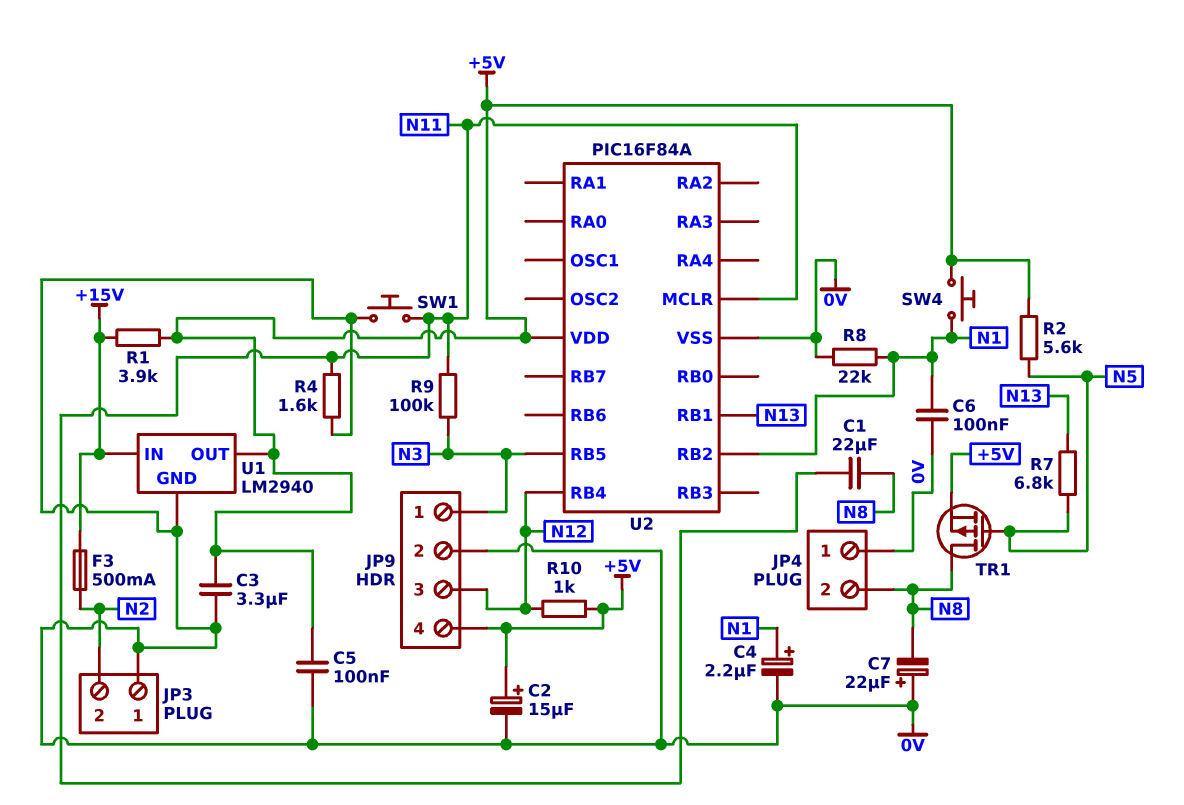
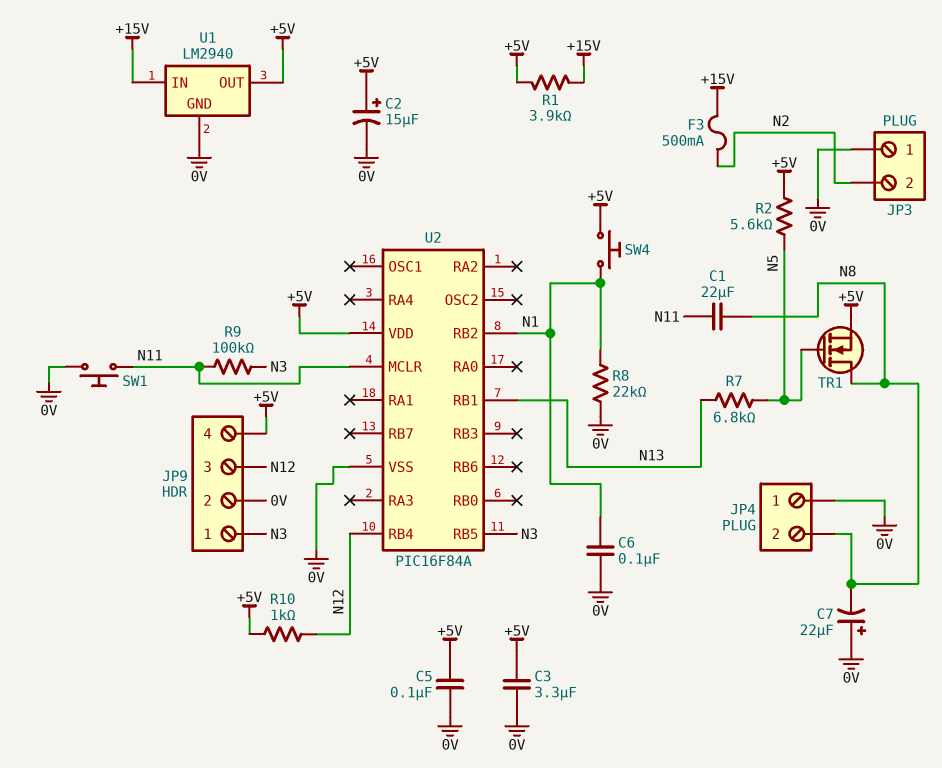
C4: 2.2uF (plus N1, minus 0V) -> none
R4: 1.6k (0V, N11) -> none
TR1: PMOS (G N5, D N8, S +5V) -> NMOS (G N5, D N8, S +5V)

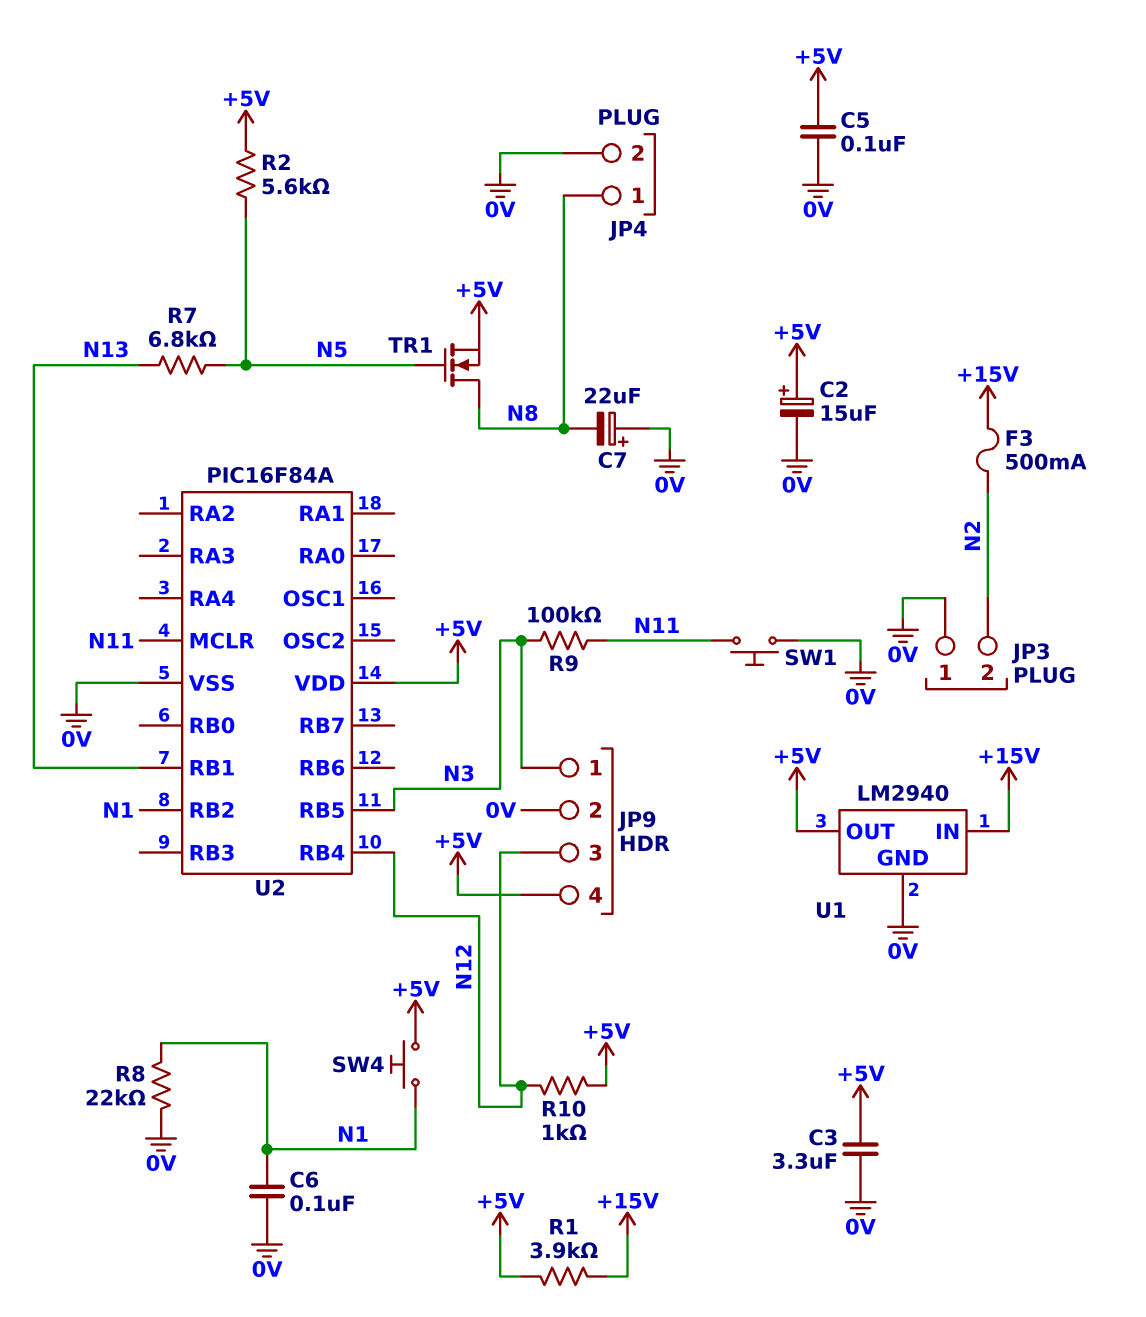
C1: 22uF (N8, N11) -> none
JP4 pin 1: 0V -> N8
JP4 pin 2: N8 -> 0V

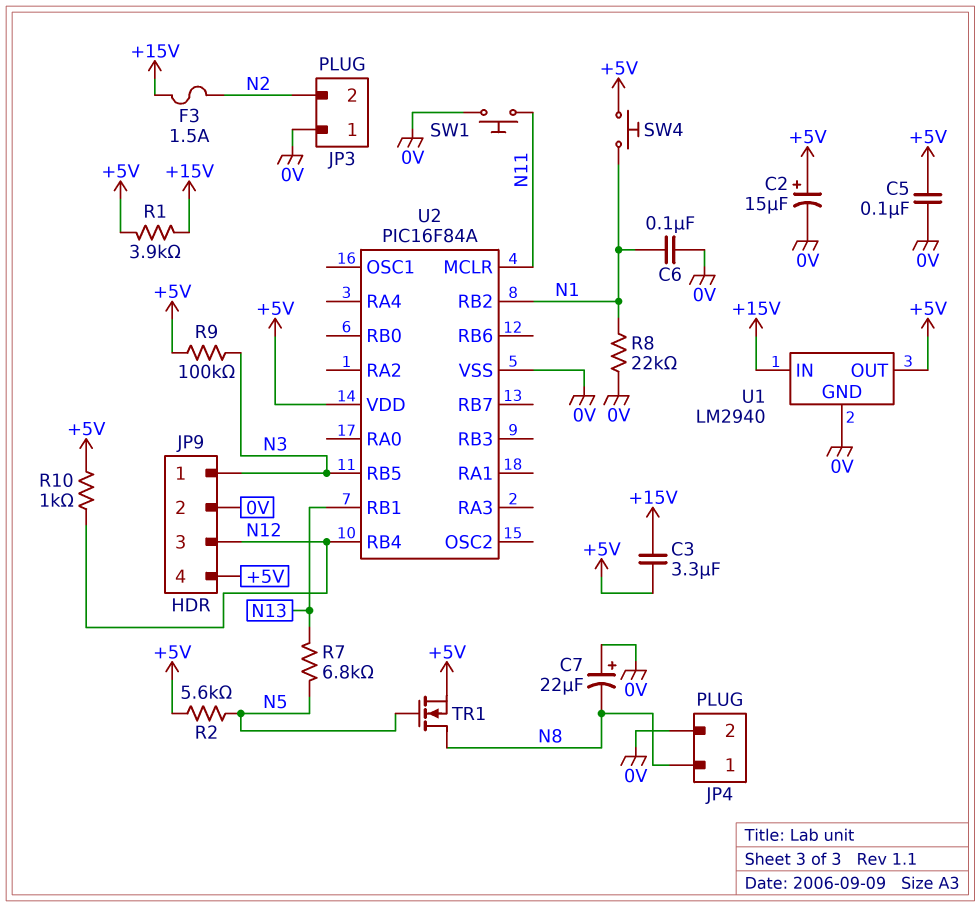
C3: 3.3uF (+5V, 0V) -> 3.3uF (+5V, +15V)
F3: 500mA (+15V, N2) -> 1.5A (+15V, N2)
R9: 100k (N3, N11) -> 100k (+5V, N3)

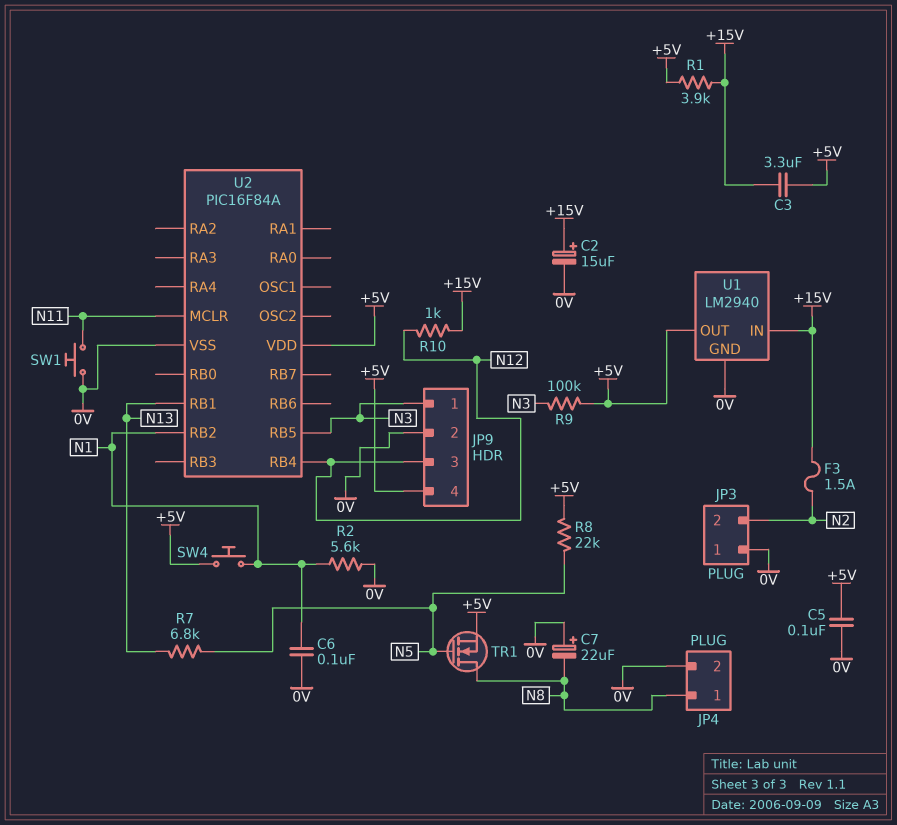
C2: 15uF (plus +5V, minus 0V) -> 15uF (plus +15V, minus 0V)
R2: 5.6k (+5V, N5) -> 5.6k (0V, N1)
R8: 22k (0V, N1) -> 22k (+5V, N5)
R10: 1k (+5V, N12) -> 1k (+15V, N12)

